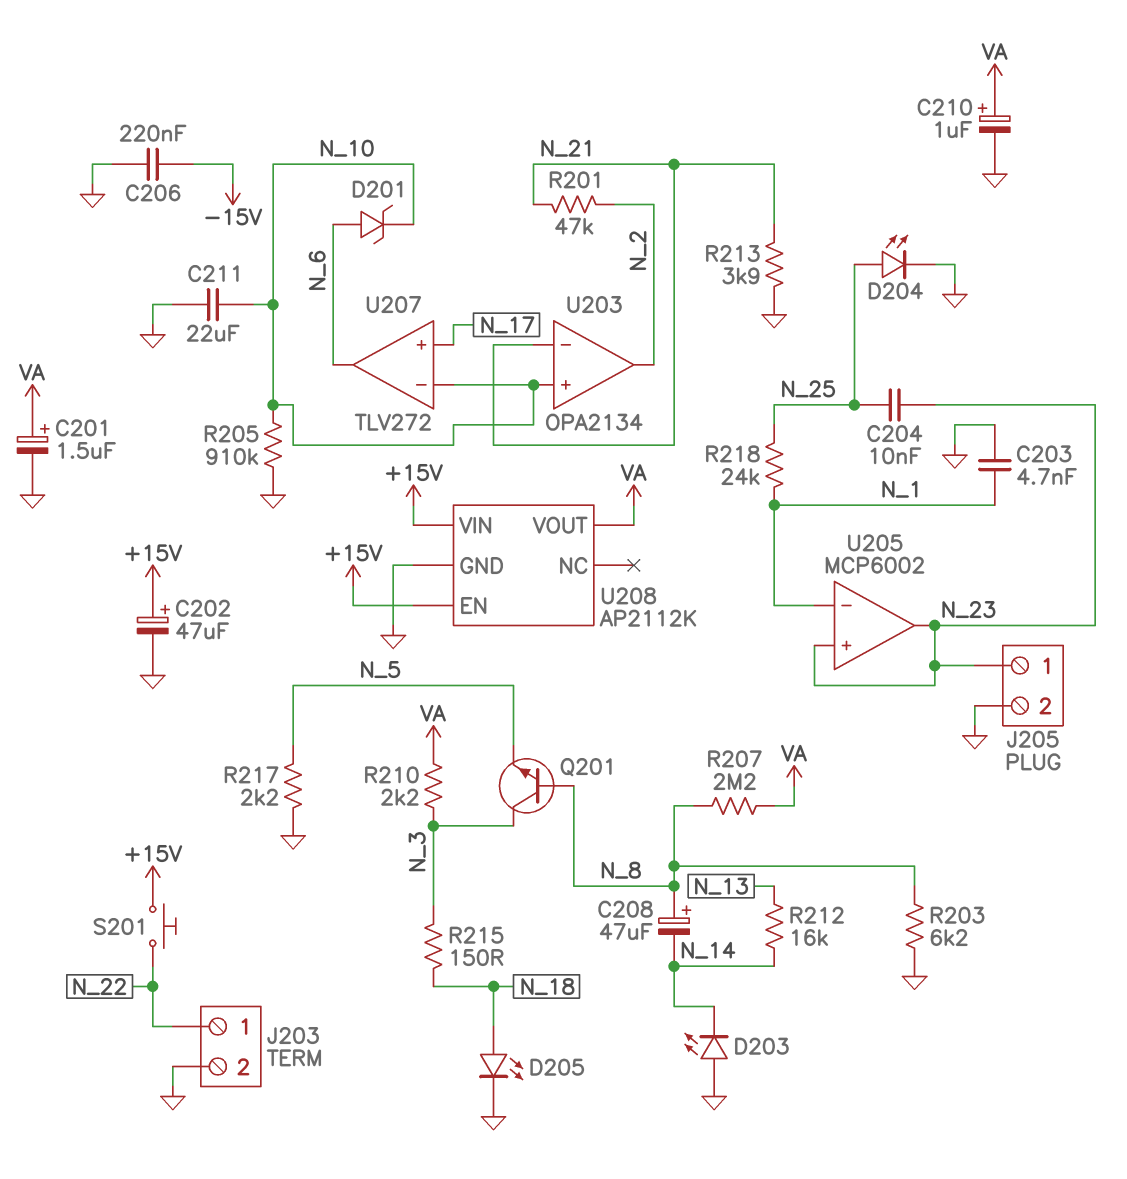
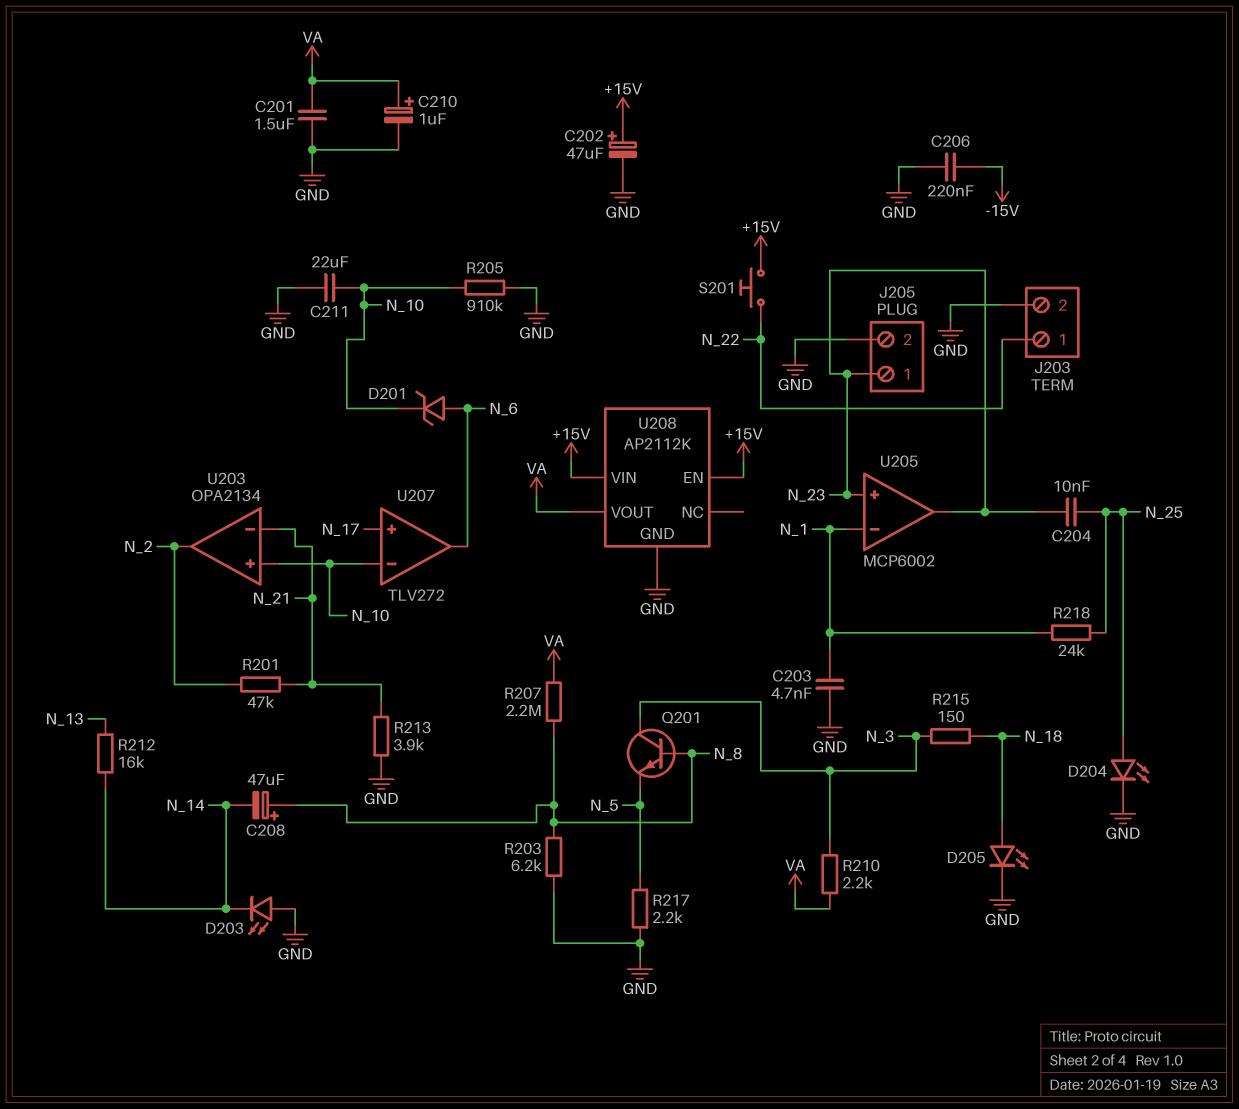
C201: 1.5uF (plus VA, minus GND) -> 1.5uF (GND, VA)

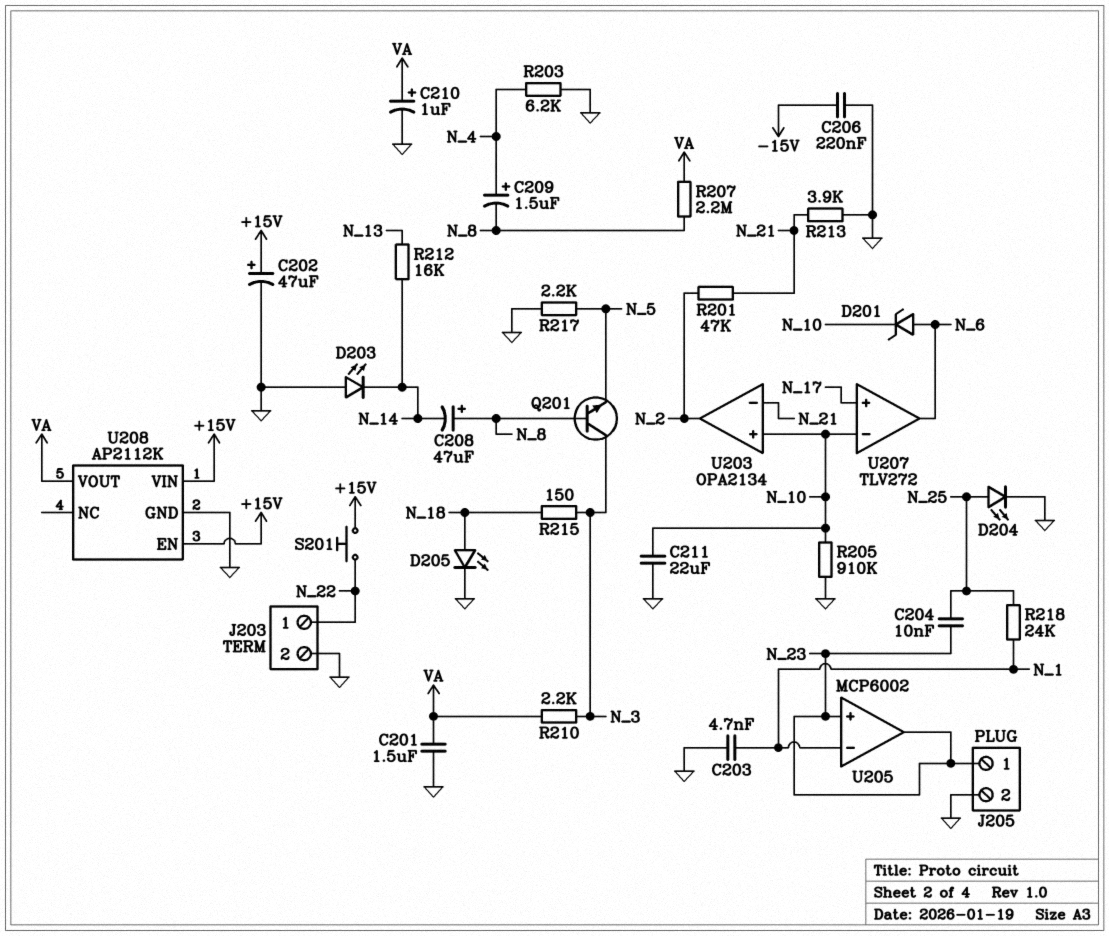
C209: none -> 1.5uF (plus N_4, minus N_8)
R203: 6.2k (GND, N_8) -> 6.2k (GND, N_4)

